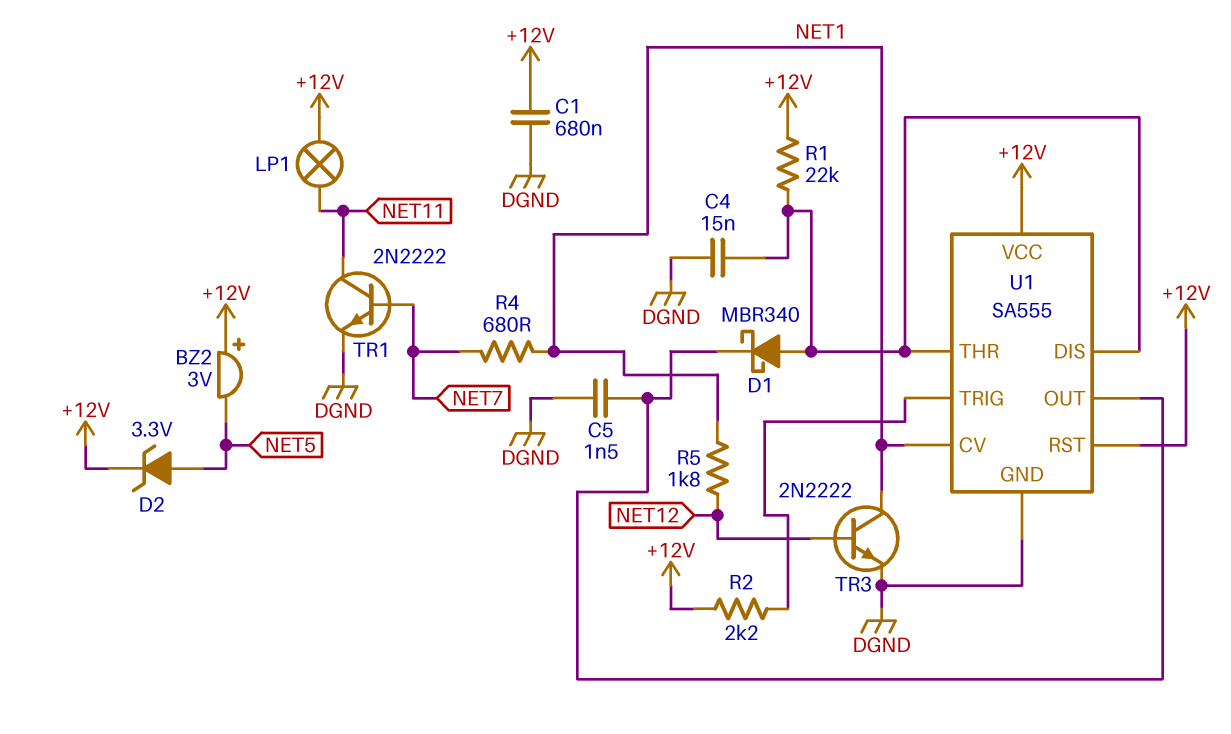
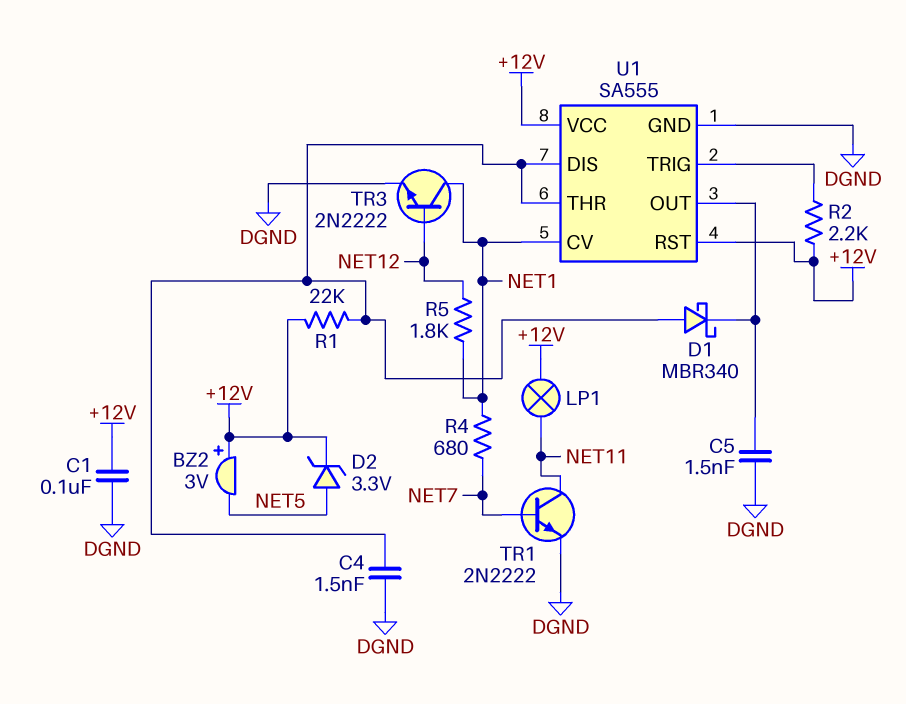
C1: 680nF (+12V, DGND) -> 100nF (+12V, DGND)
C4: 15nF (DGND, U1/DIS) -> 1.5nF (DGND, U1/DIS)

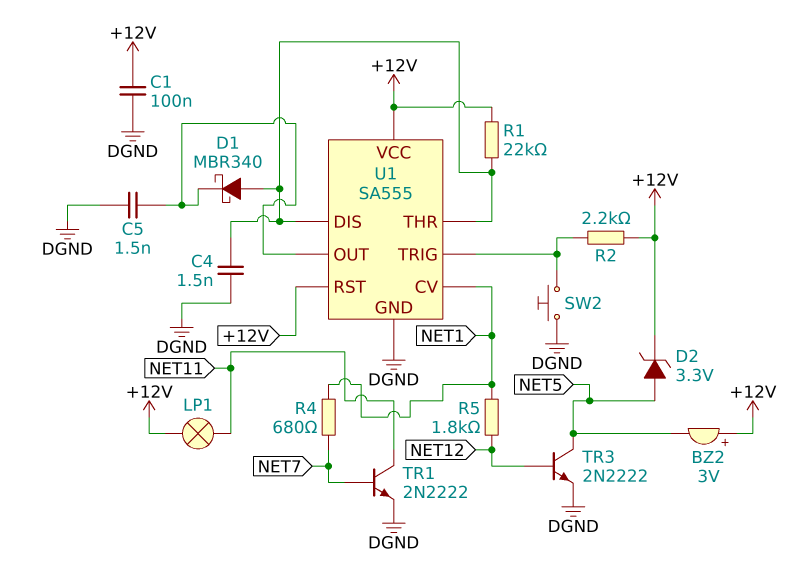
SW2: none -> button (DGND, U1/TRIG)
TR3: NPN 2N2222 (B NET12, C NET1, E DGND) -> NPN 2N2222 (B NET12, C NET5, E DGND)

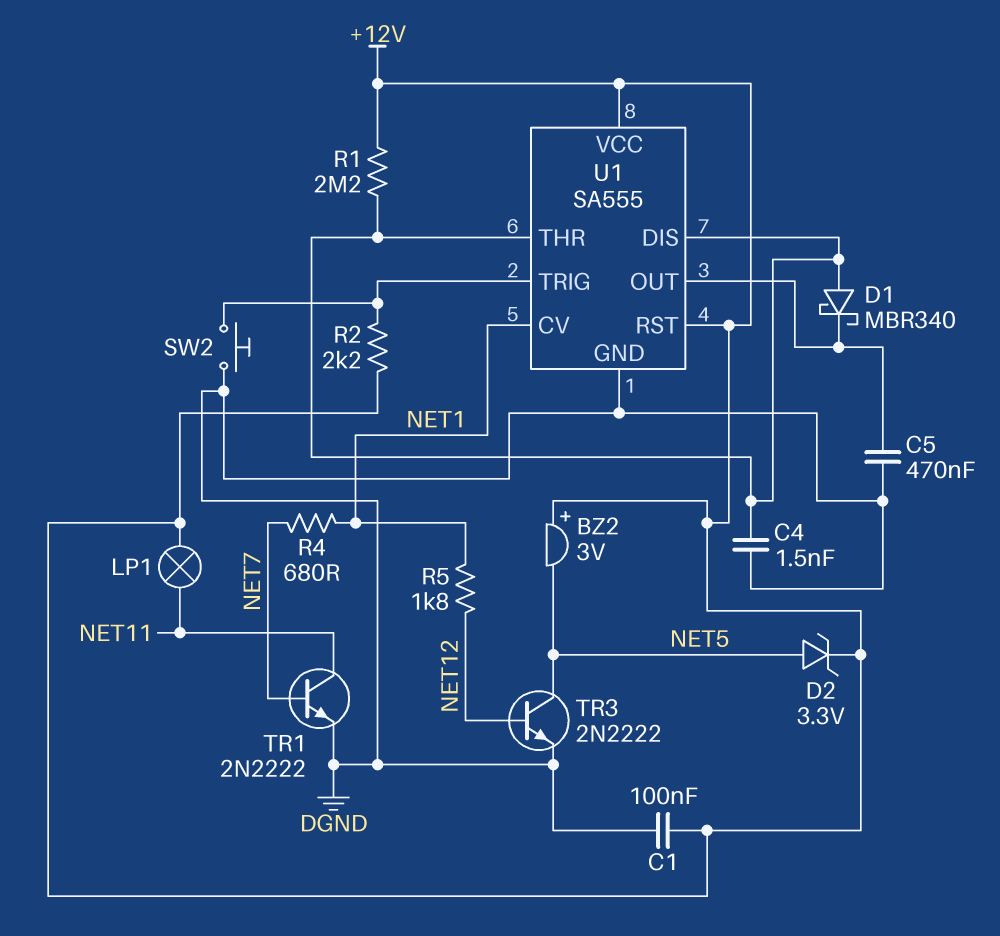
C5: 1.5nF (DGND, U1/OUT) -> 470nF (DGND, U1/OUT)
R1: 22k (+12V, U1/DIS) -> 2.2M (+12V, U1/DIS)

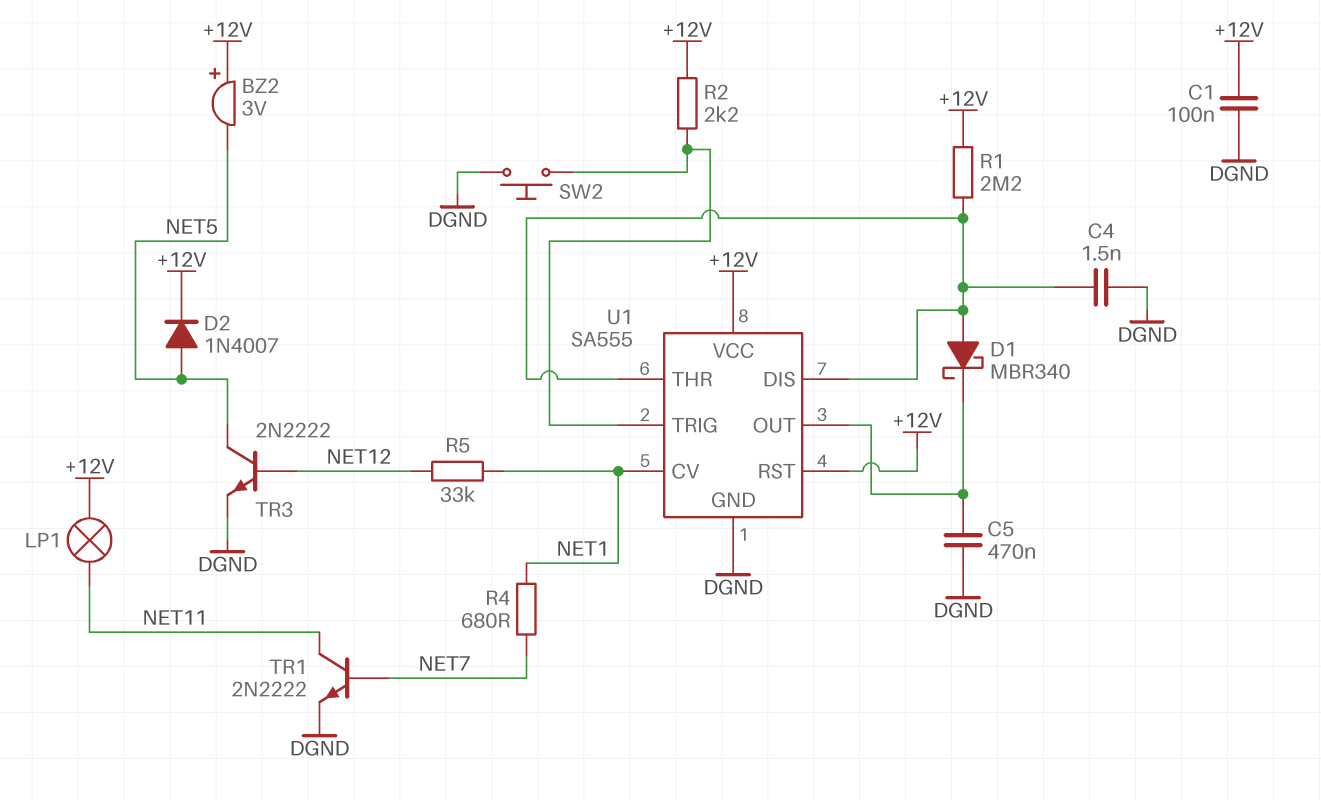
D2: zener 3.3V (A NET5, K +12V) -> diode 1N4007 (A NET5, K +12V)
R5: 1.8k (NET1, NET12) -> 33k (NET1, NET12)

